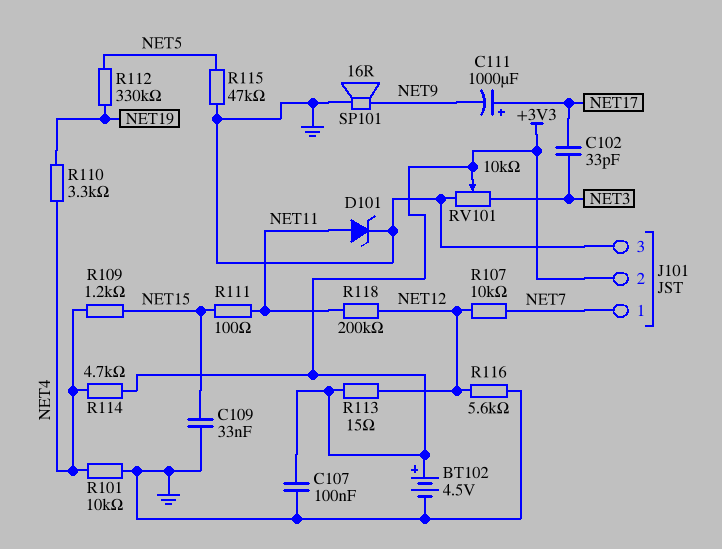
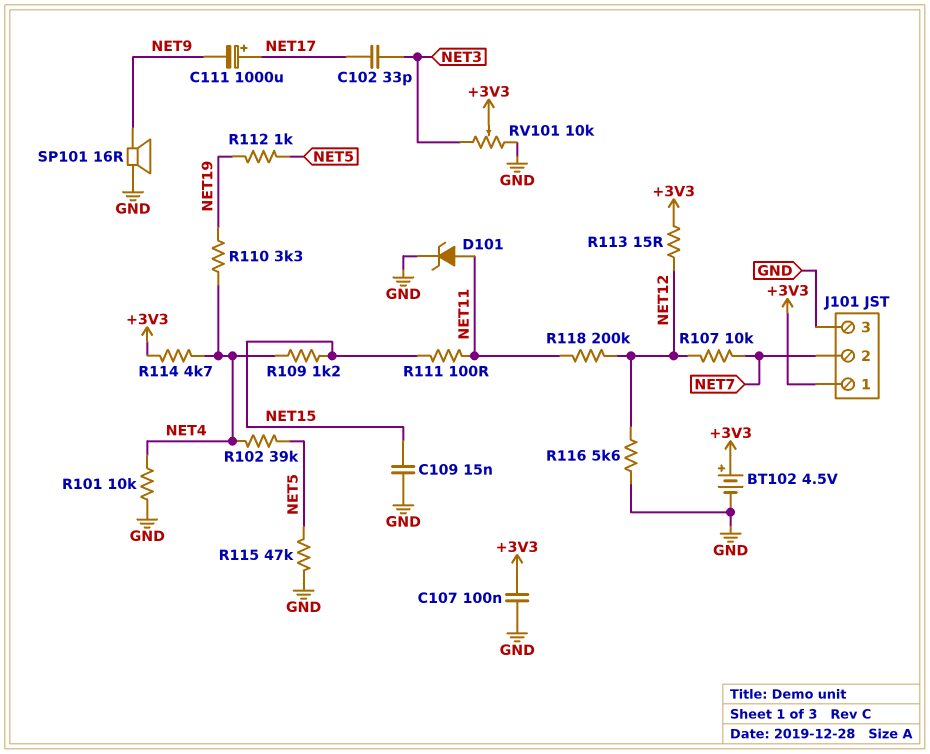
C109: 33nF (GND, NET15) -> 15nF (GND, NET15)
J101 pin 1: NET7 -> +3V3
J101 pin 2: +3V3 -> NET7
R102: none -> 39k (NET4, NET5)
R112: 330k (NET5, NET19) -> 1k (NET5, NET19)

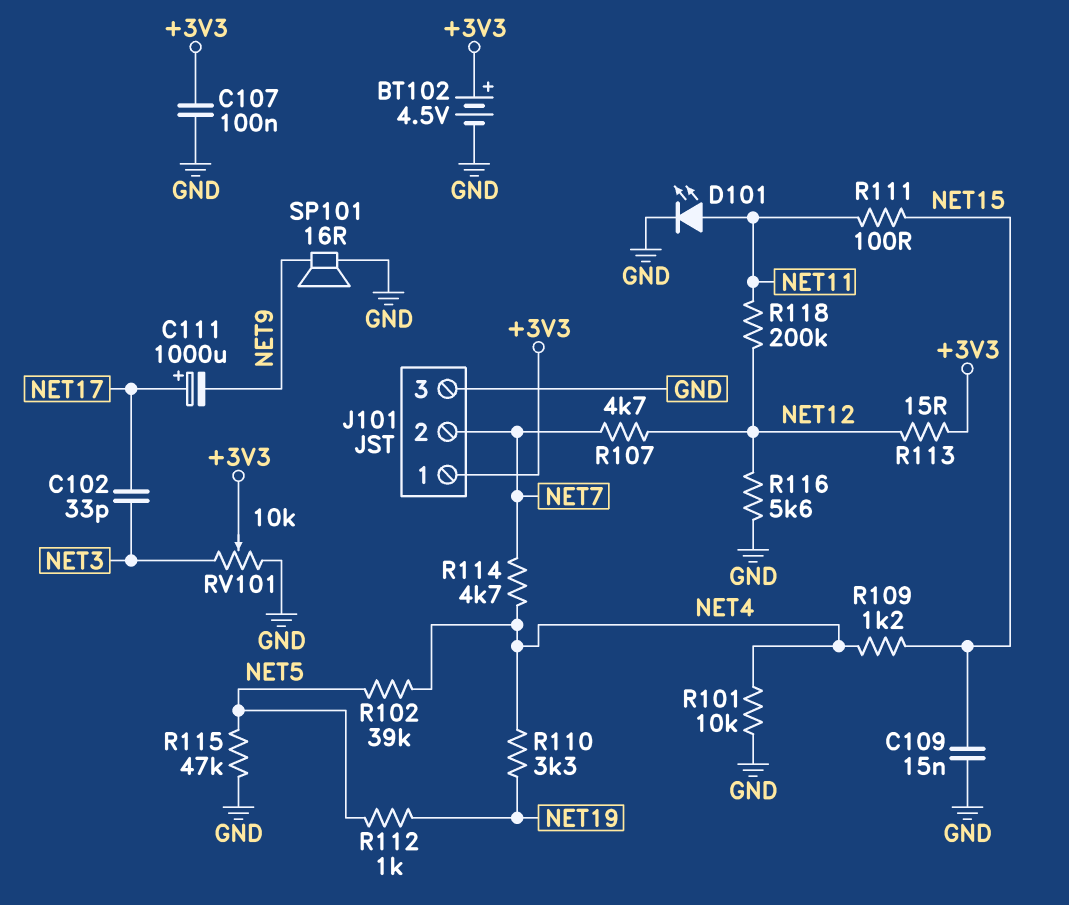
D101: zener (A NET11, K GND) -> LED (A NET11, K GND)
R107: 10k (NET7, NET12) -> 4.7k (NET7, NET12)
R114: 4.7k (+3V3, NET4) -> 4.7k (NET4, NET7)

